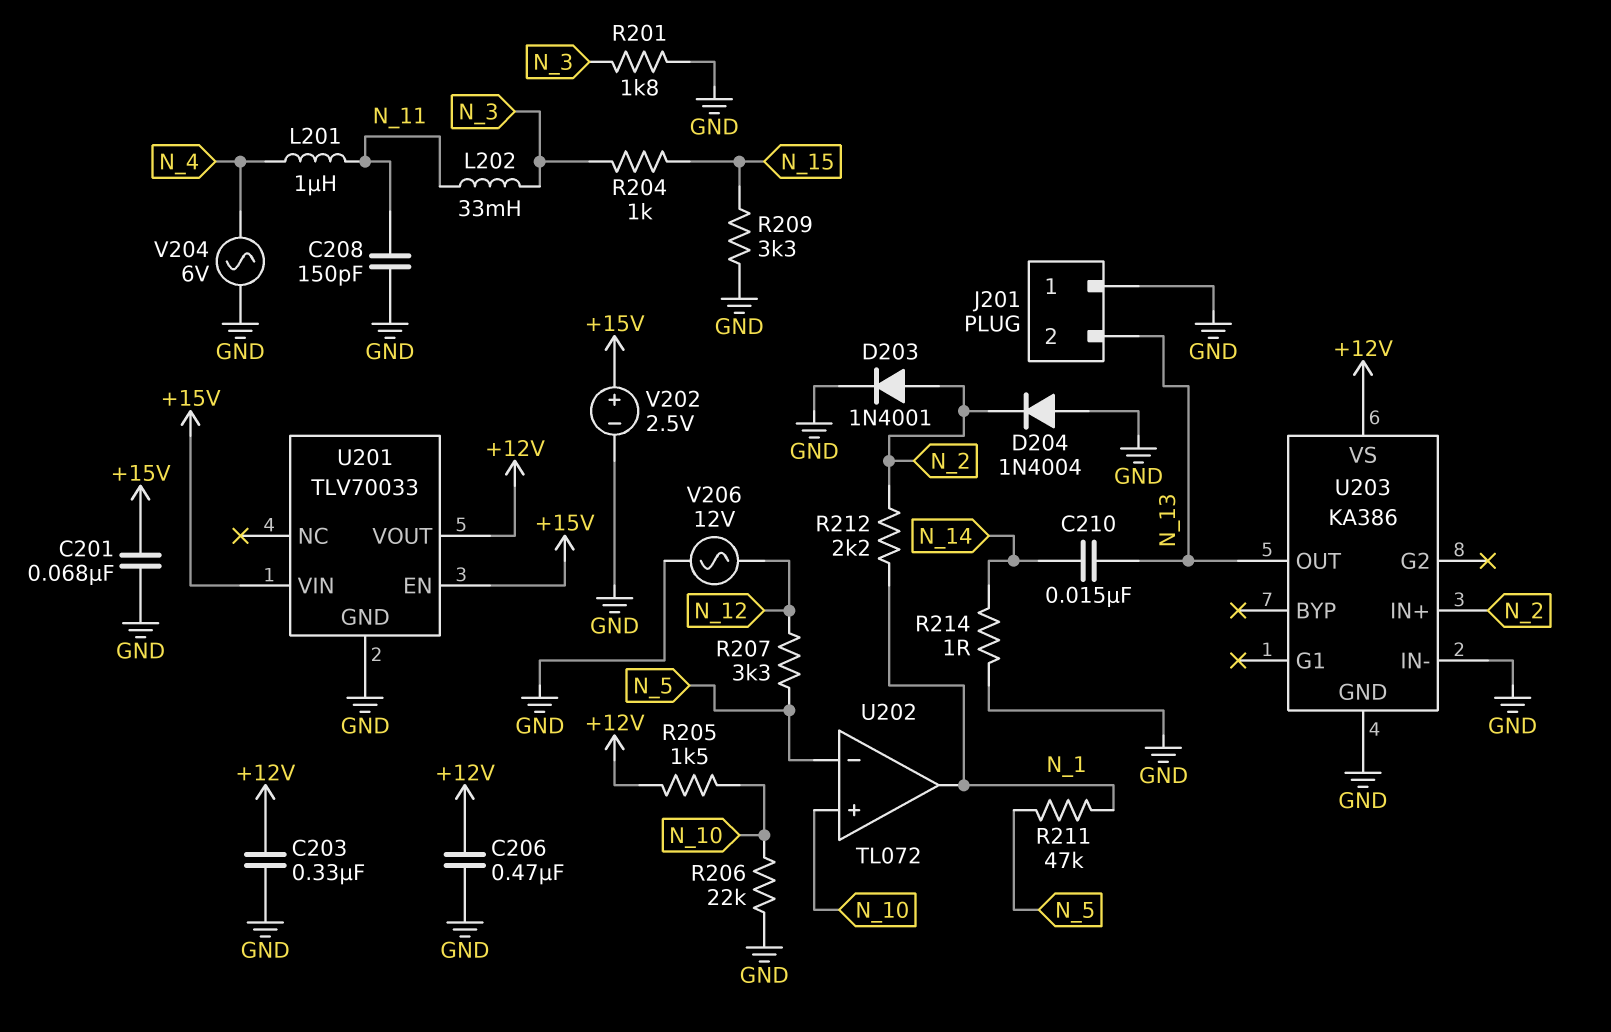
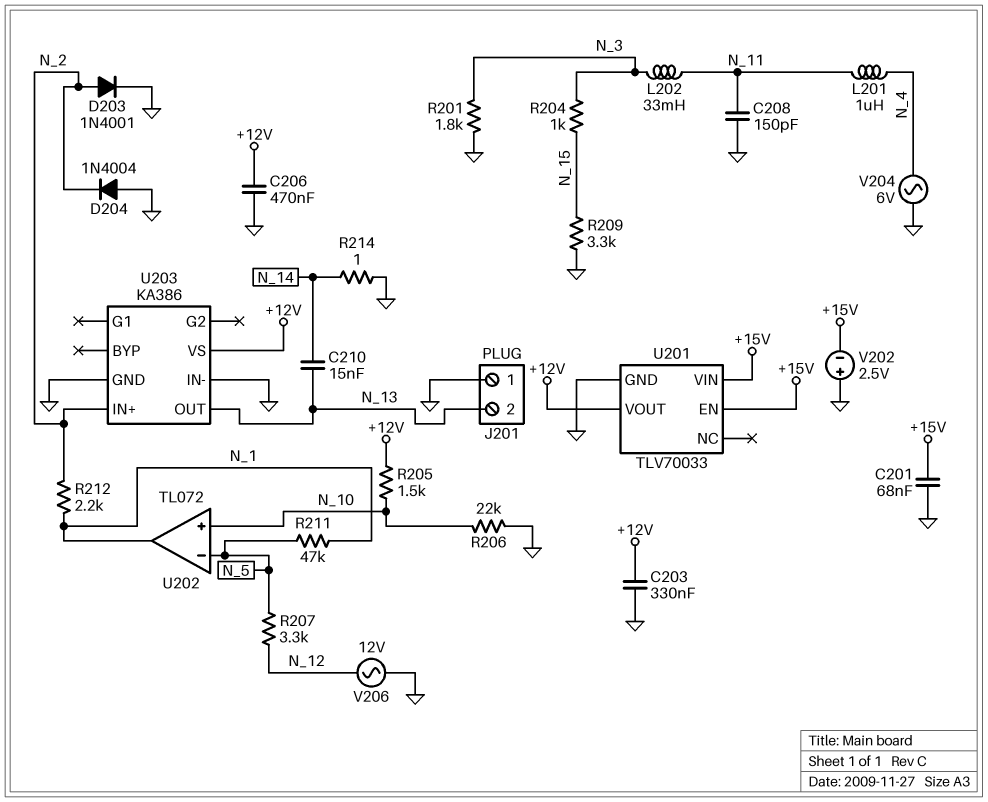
V202: 2.5V (plus +15V, minus GND) -> 2.5V (plus GND, minus +15V)

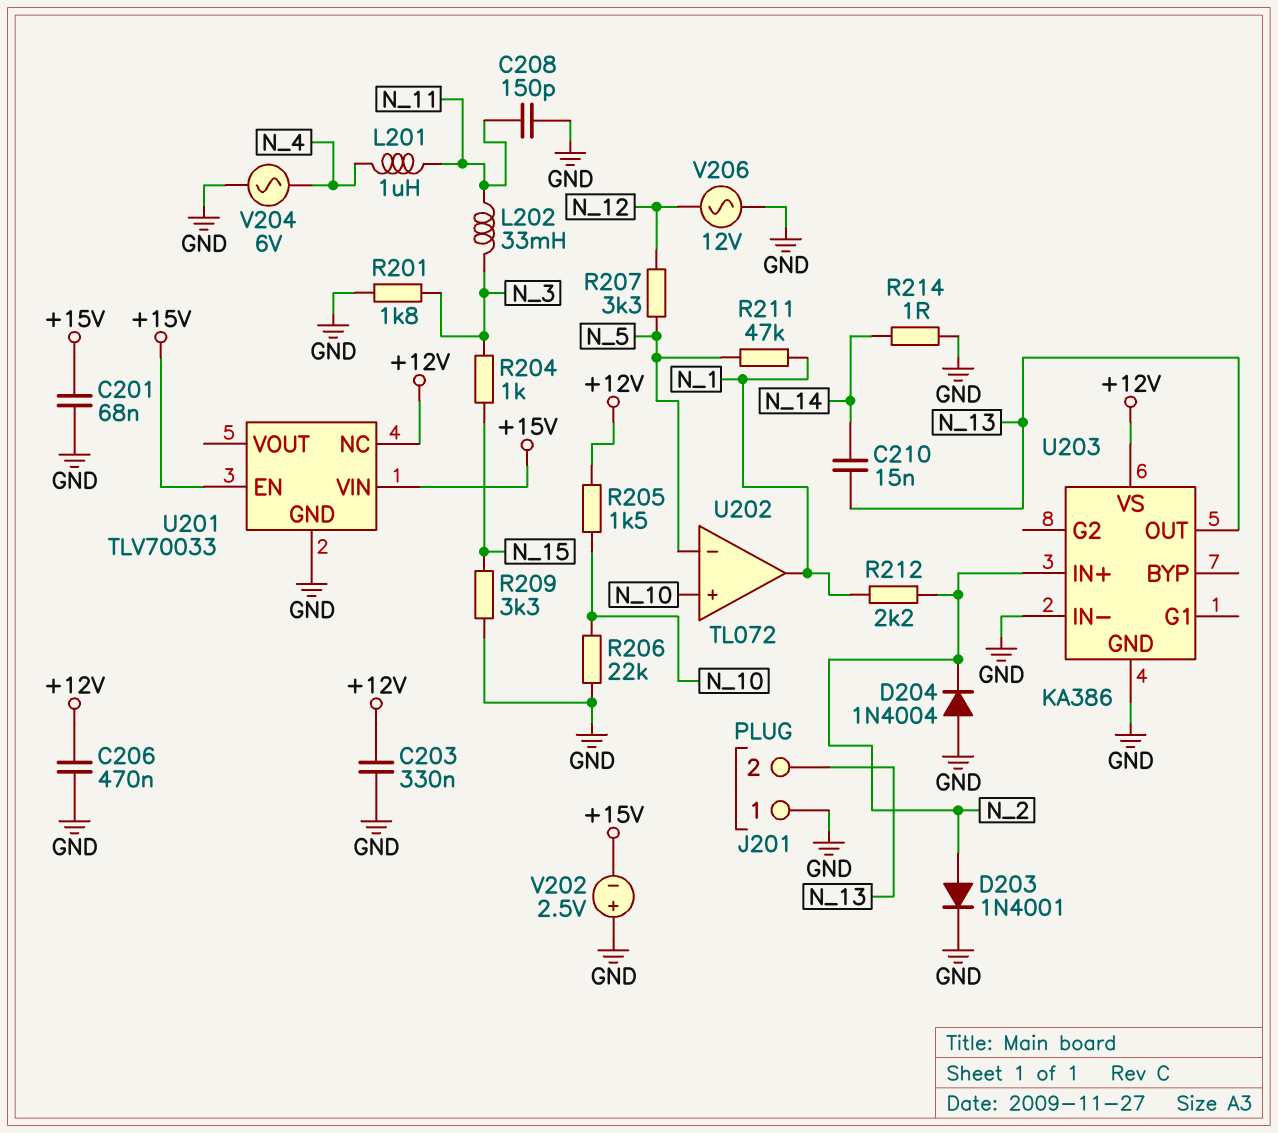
U201 pin NC: none -> +12V
U201 pin VOUT: +12V -> none

